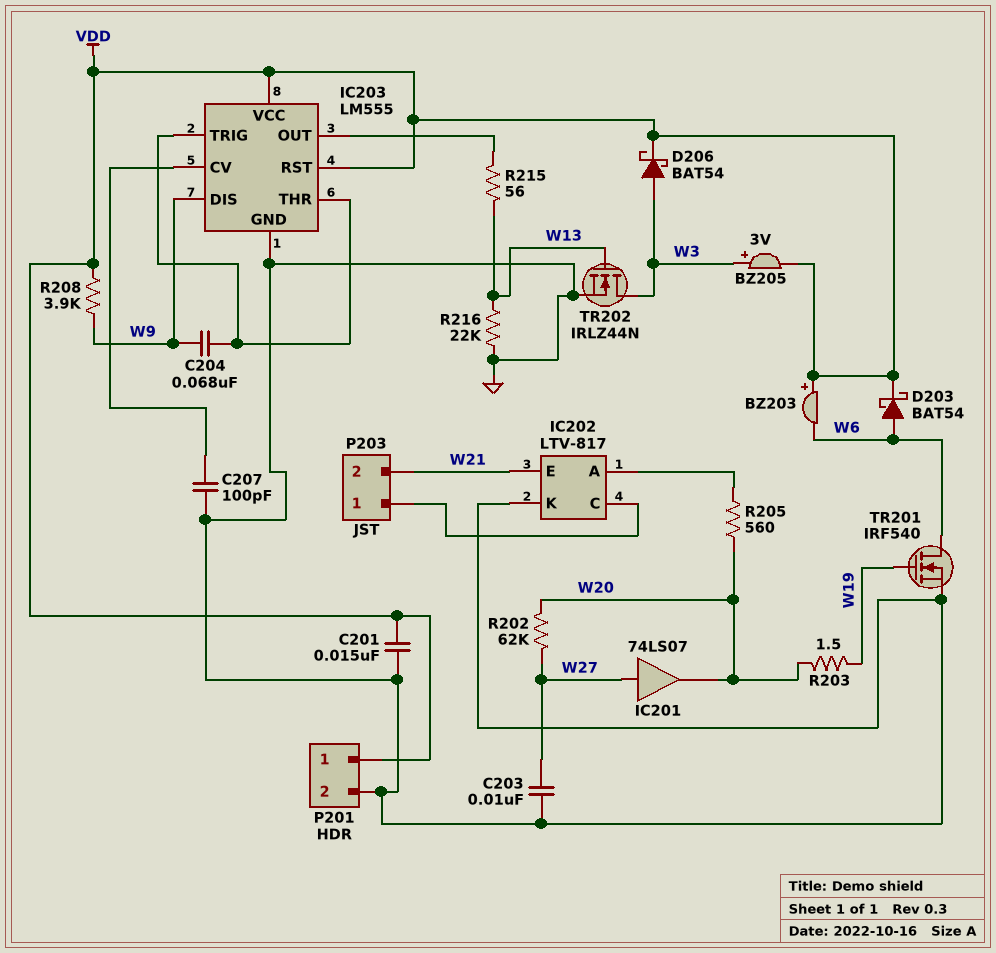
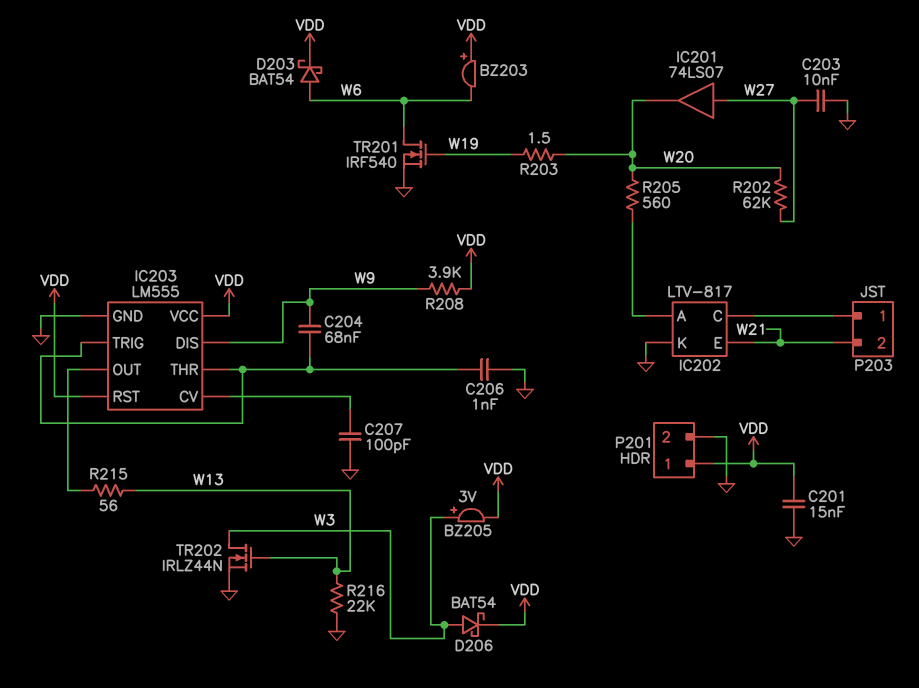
C206: none -> 1nF (GND, IC203/THR)

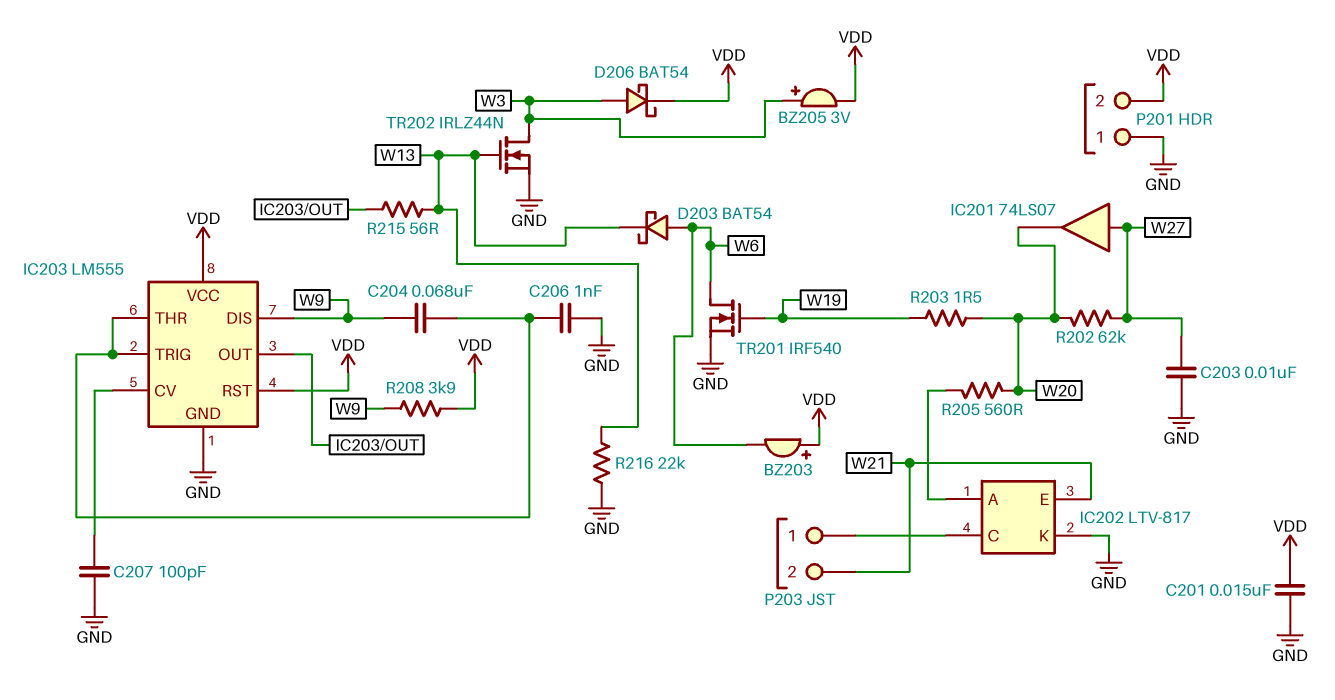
D203: schottky BAT54 (A W6, K VDD) -> schottky BAT54 (A W6, K W13)
P201 pin 1: VDD -> GND
P201 pin 2: GND -> VDD

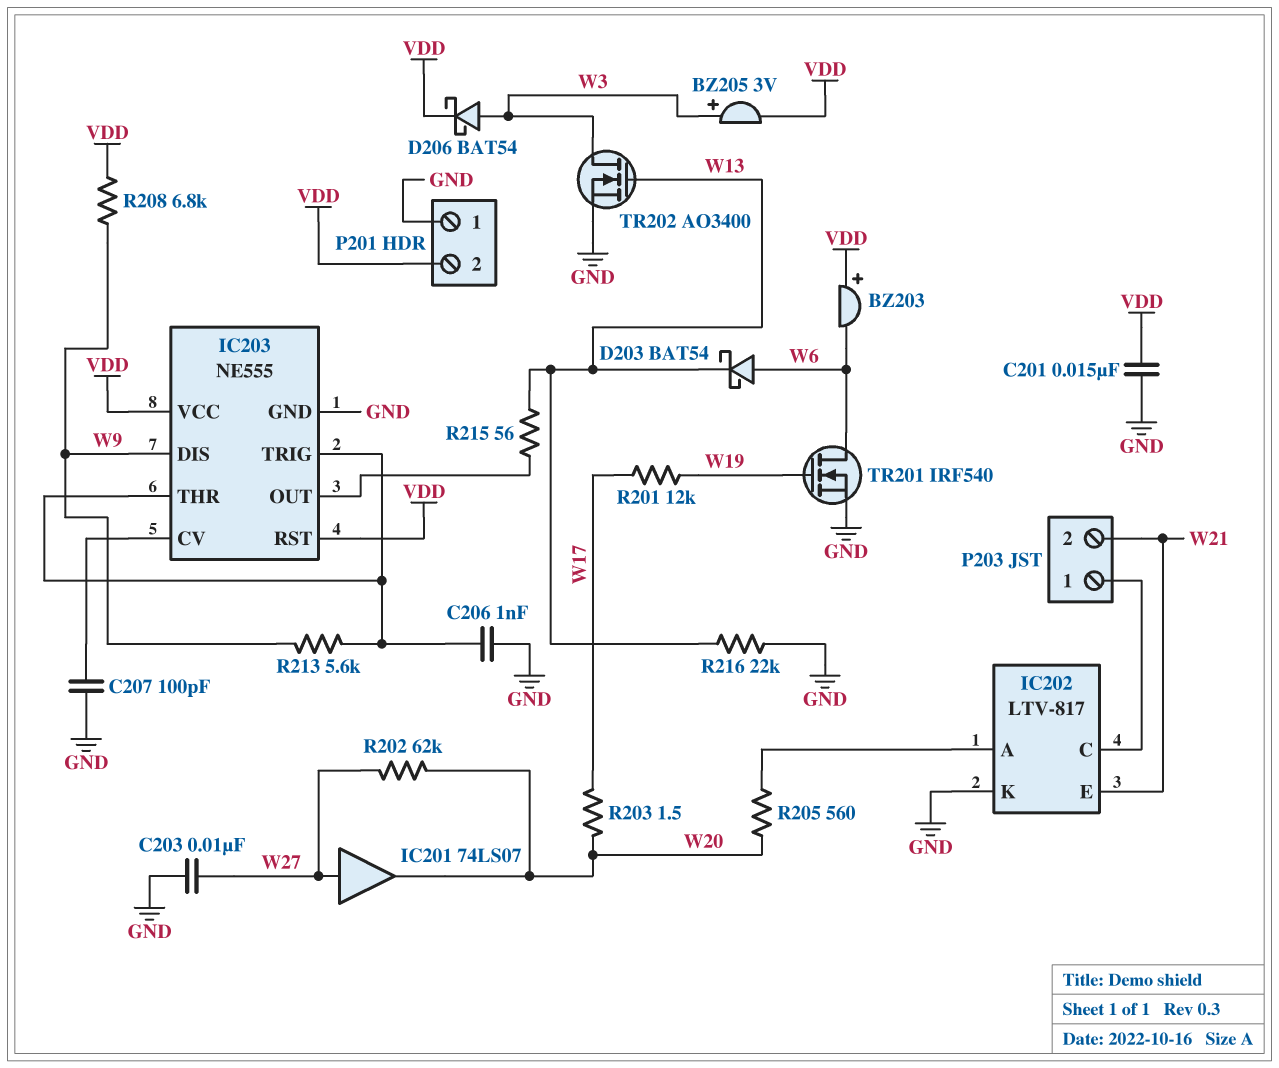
C204: 68nF (IC203/THR, W9) -> none
IC203: LM555 -> NE555
R201: none -> 12k (W17, W19)
R203: 1.5 (W19, W20) -> 1.5 (W17, W20)
R208: 3.9k (VDD, W9) -> 6.8k (VDD, W9)
R213: none -> 5.6k (IC203/THR, W9)
TR202: NMOS IRLZ44N (G W13, D W3, S GND) -> NMOS AO3400 (G W13, D W3, S GND)

